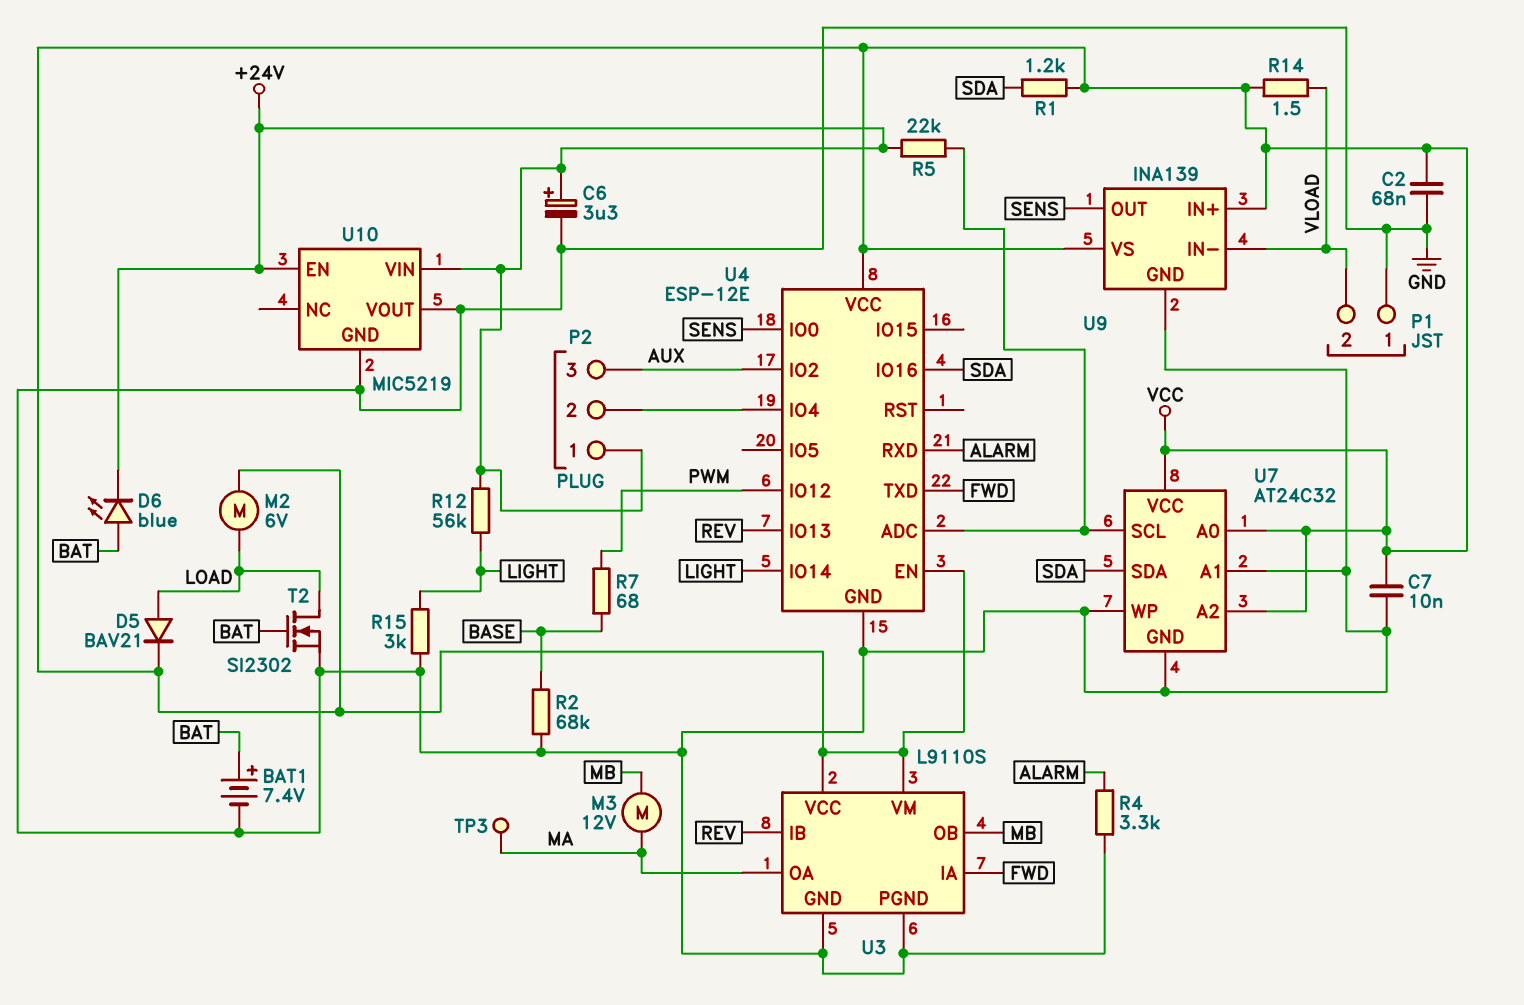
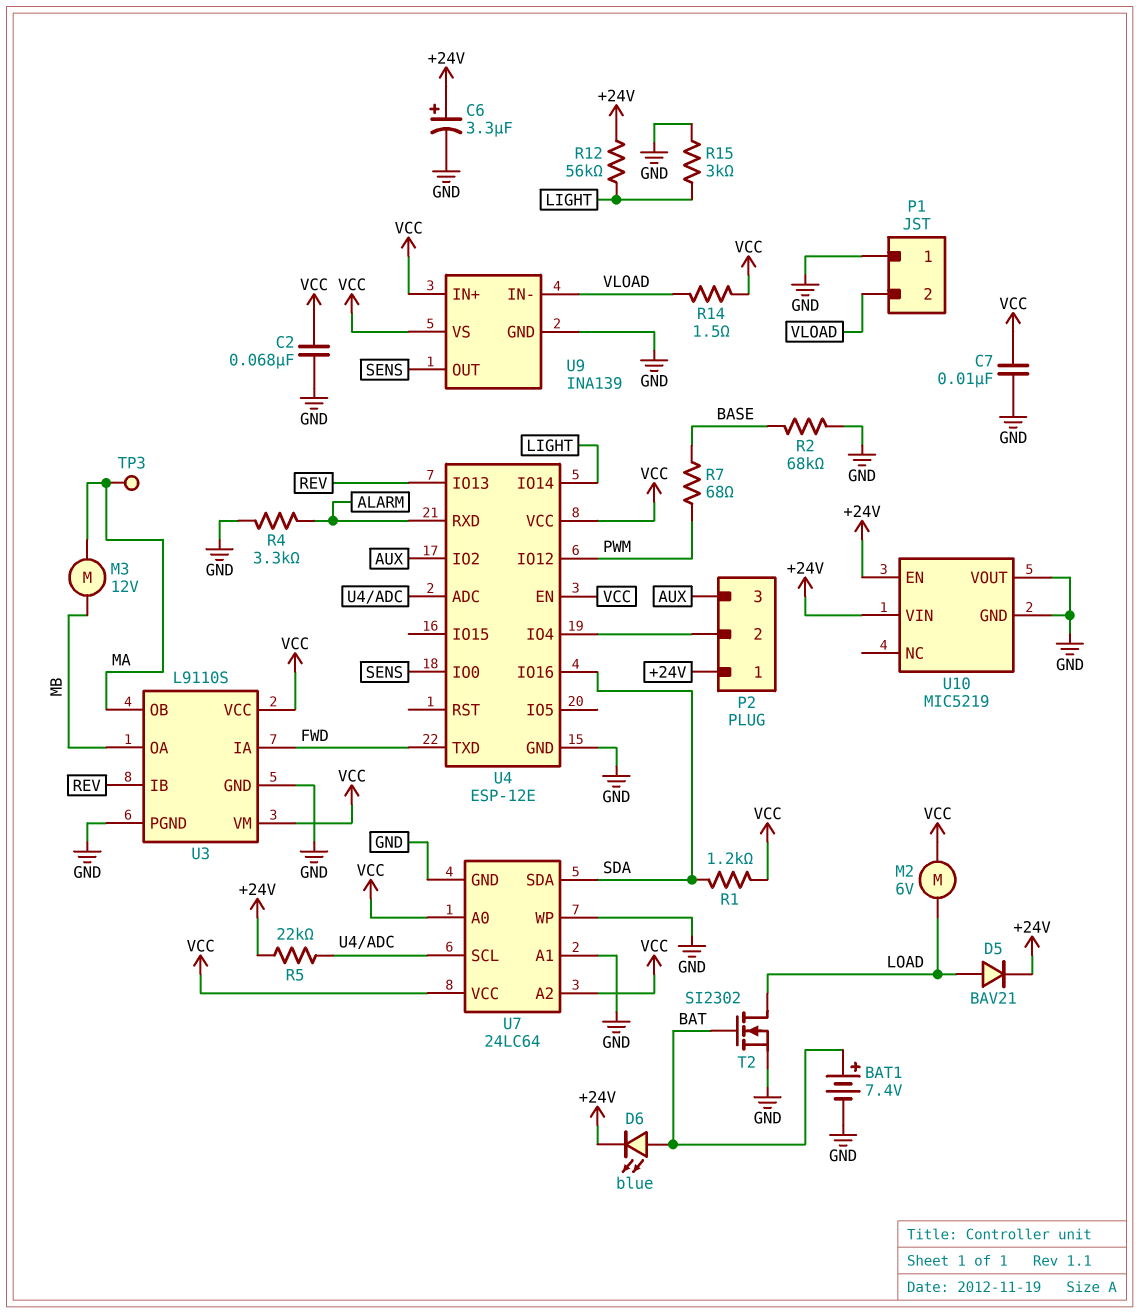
D5: diode BAV21 (A LOAD, K VCC) -> diode BAV21 (A LOAD, K +24V)
U3 pin OA: MA -> MB
U3 pin OB: MB -> MA
U7: AT24C32 -> 24LC64

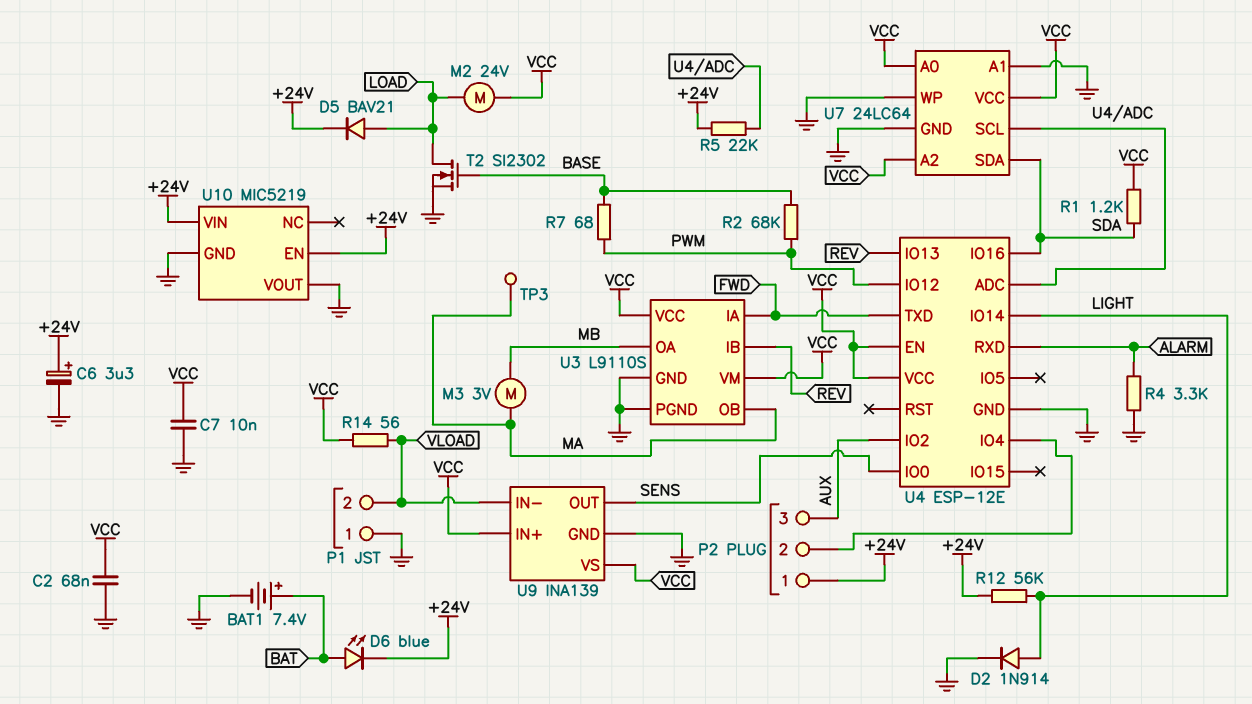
D2: none -> diode 1N914 (A LIGHT, K GND)
M2: motor 6V (LOAD, VCC) -> motor 24V (LOAD, VCC)
M3: motor 12V (MA, MB) -> motor 3V (MA, MB)
R2: 68k (BASE, GND) -> 68k (BASE, PWM)
R14: 1.5 (VCC, VLOAD) -> 56 (VCC, VLOAD)
R15: 3k (GND, LIGHT) -> none
T2: NMOS SI2302 (G BAT, D LOAD, S GND) -> NMOS SI2302 (G BASE, D LOAD, S GND)

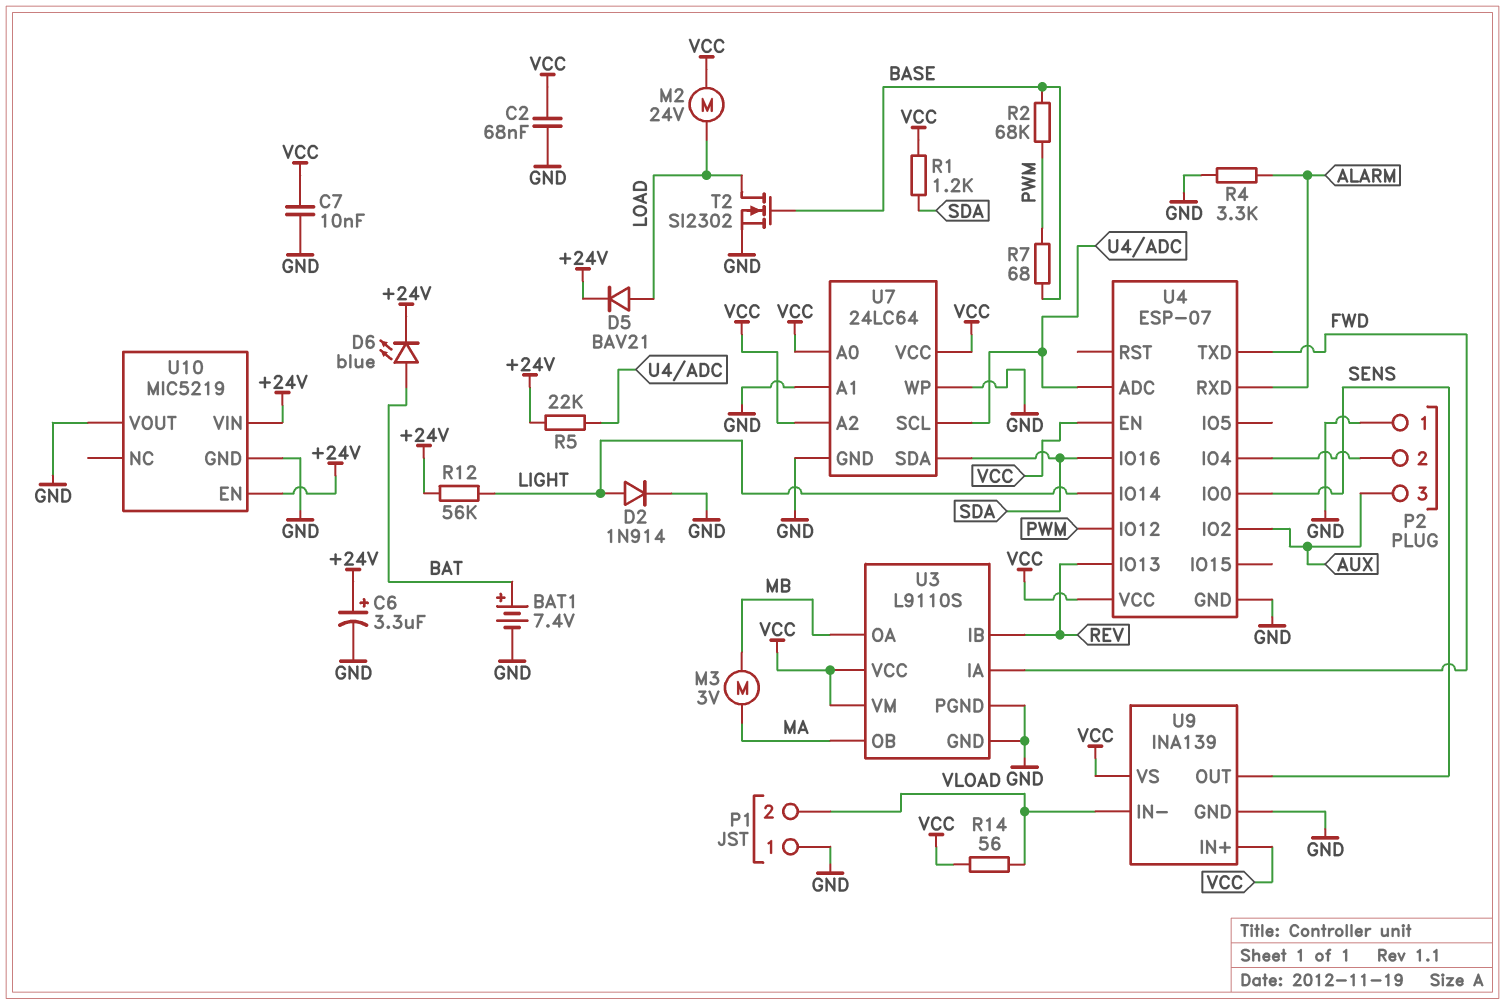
P2 pin 1: +24V -> GND
TP3: test point (MA) -> none
U4: ESP-12E -> ESP-07

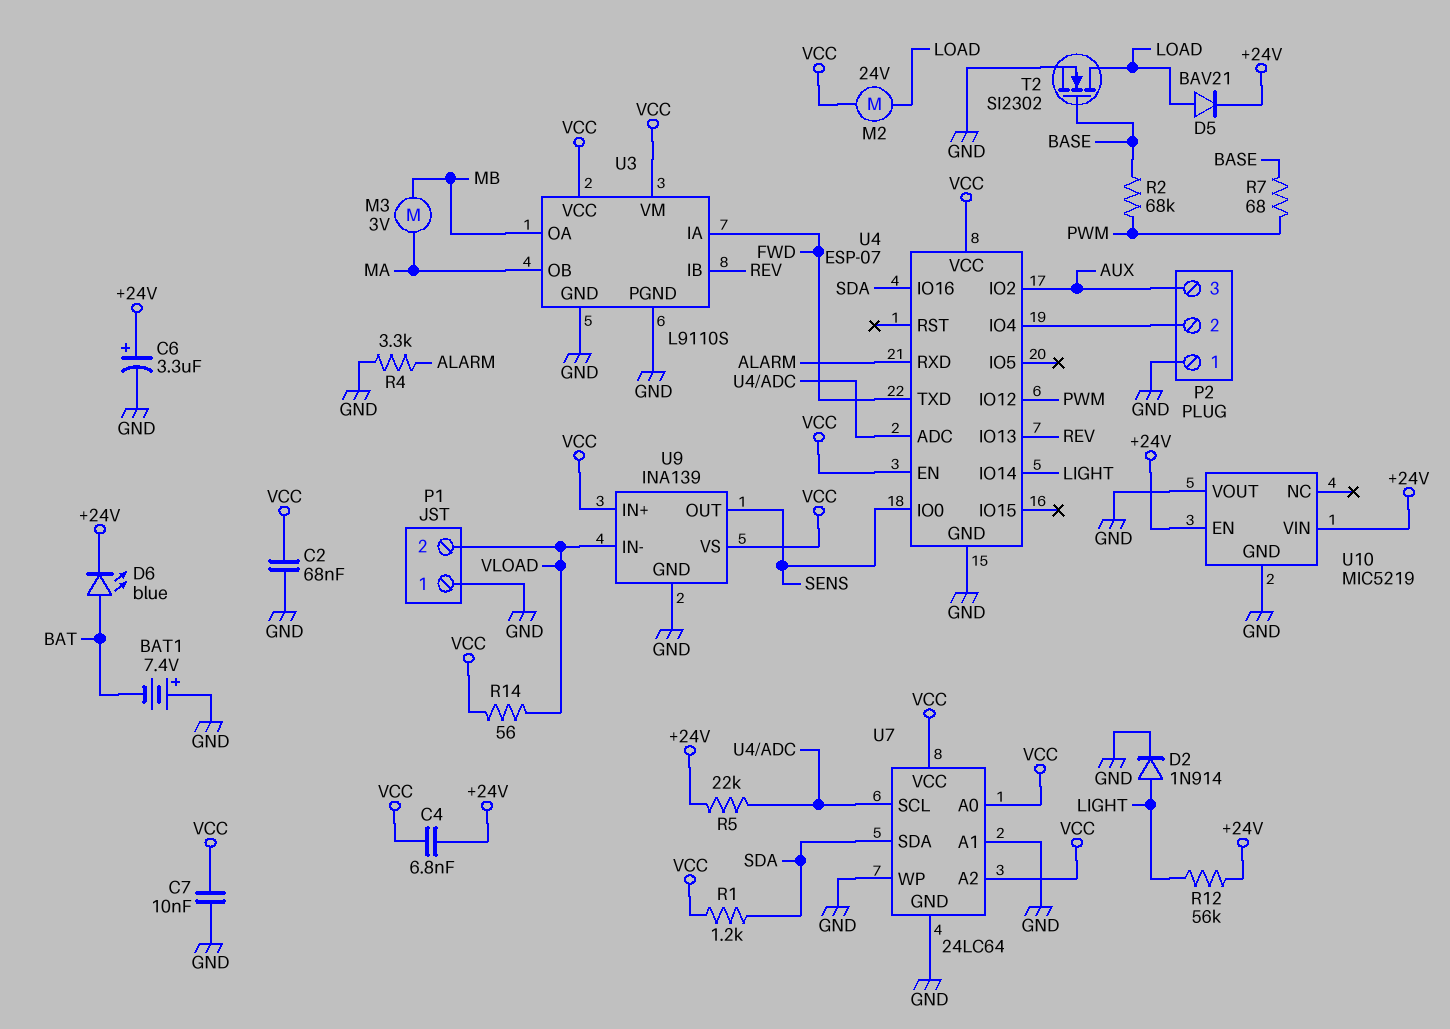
BAT1: 7.4V (plus BAT, minus GND) -> 7.4V (plus GND, minus BAT)
C4: none -> 6.8nF (+24V, VCC)

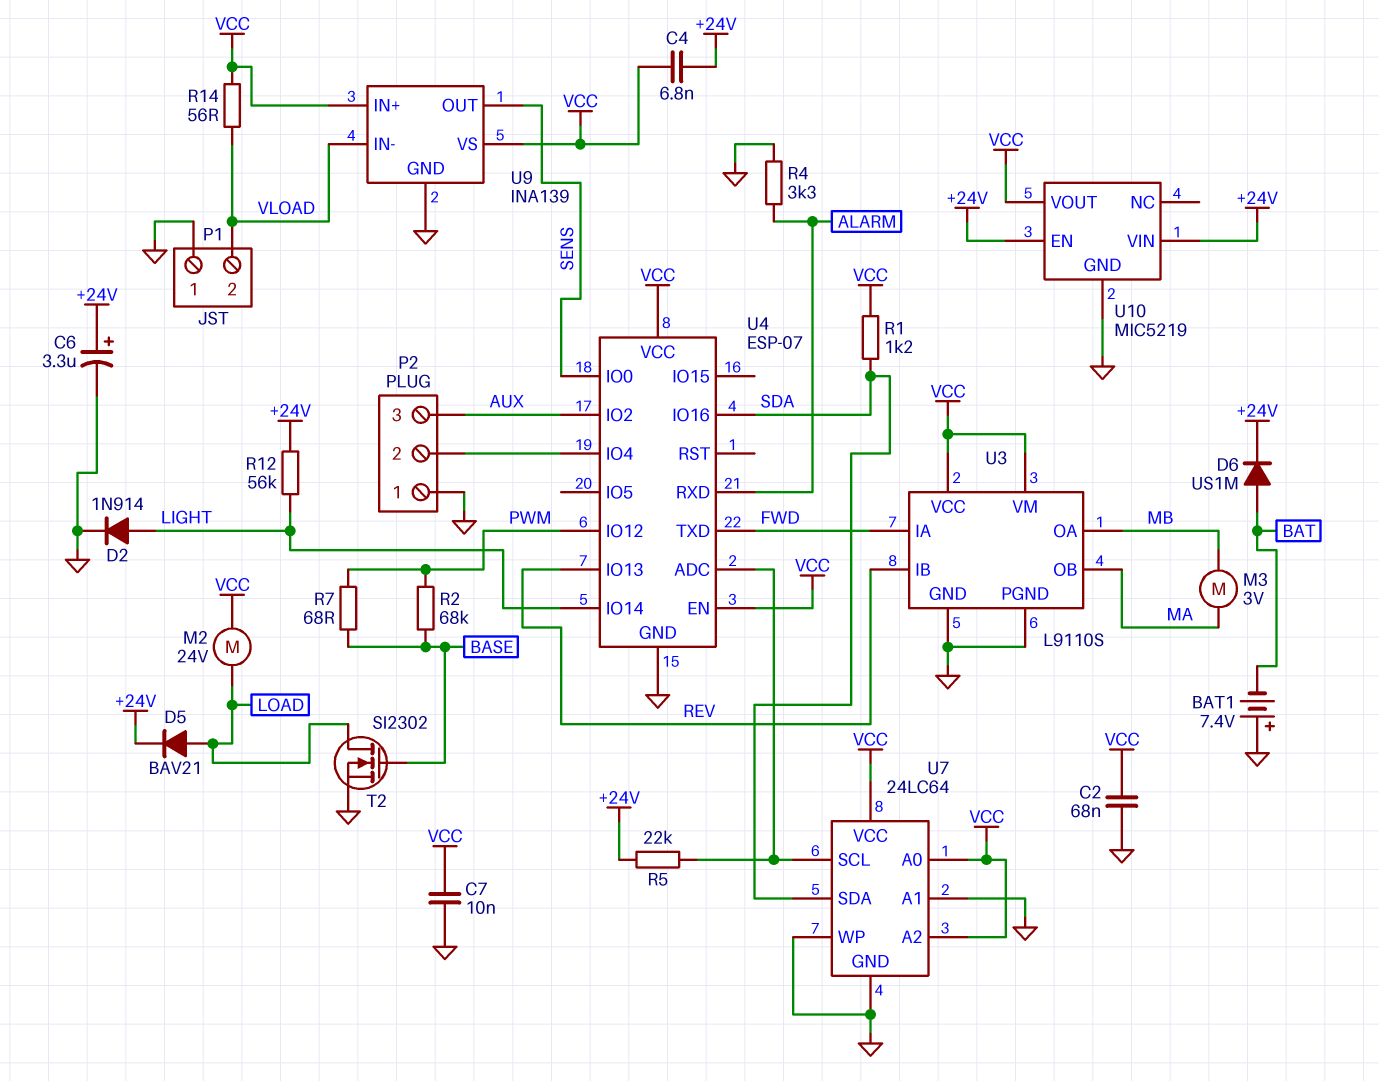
D6: LED blue (A BAT, K +24V) -> diode US1M (A BAT, K +24V)
U10 pin VOUT: GND -> VCC

